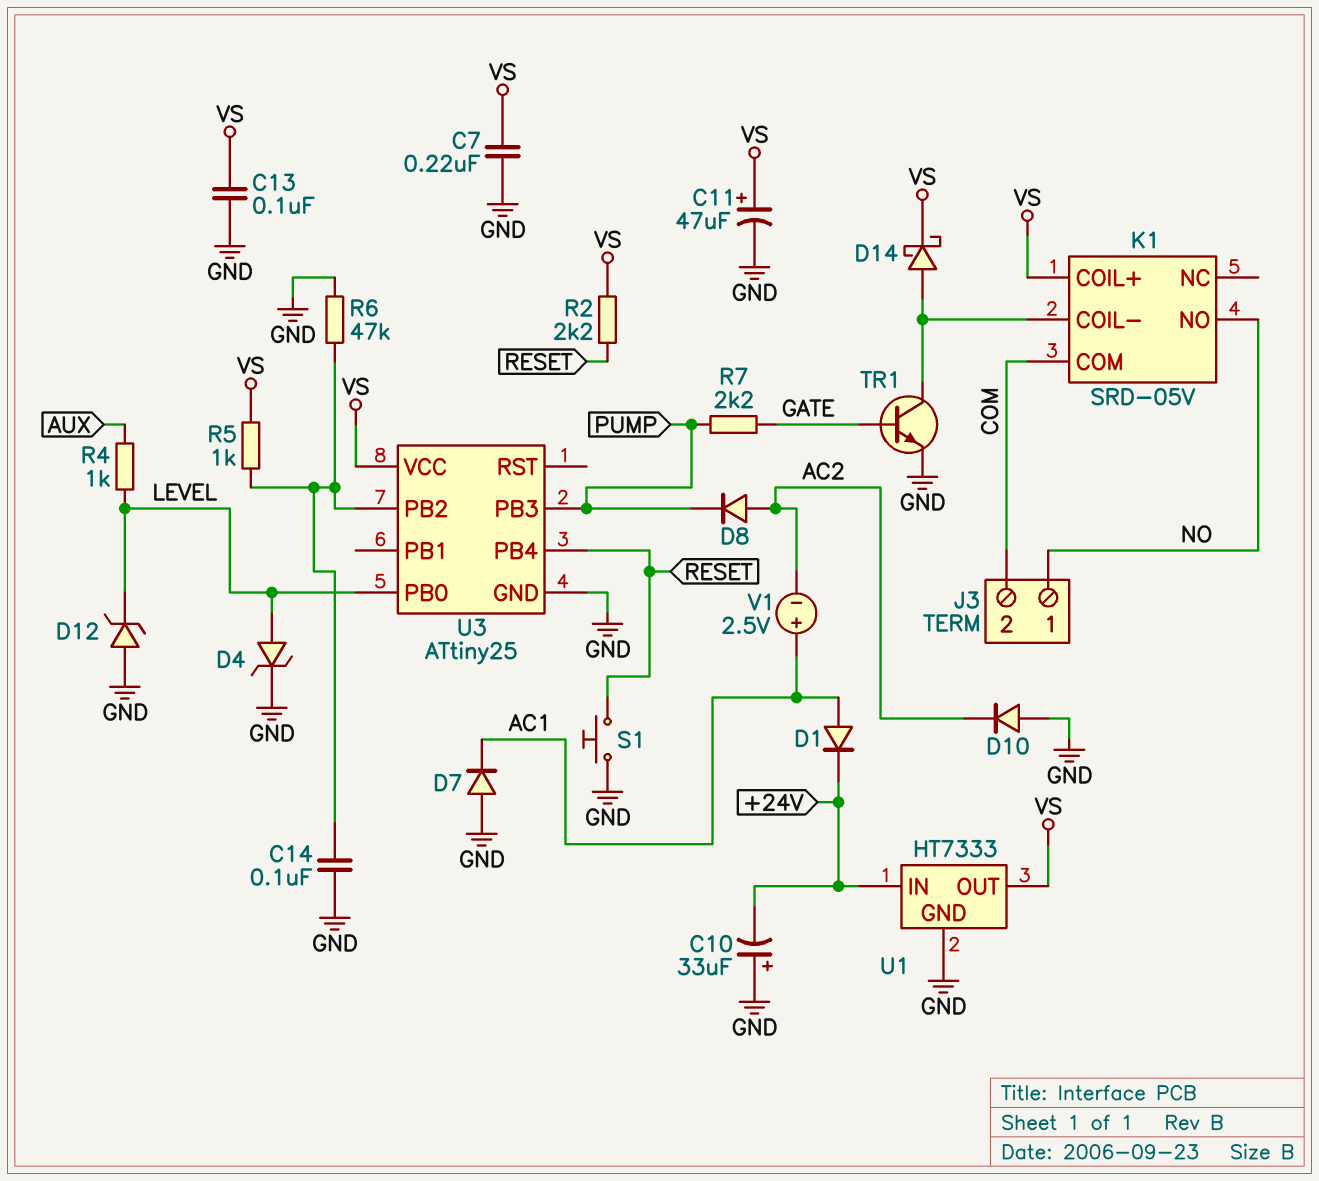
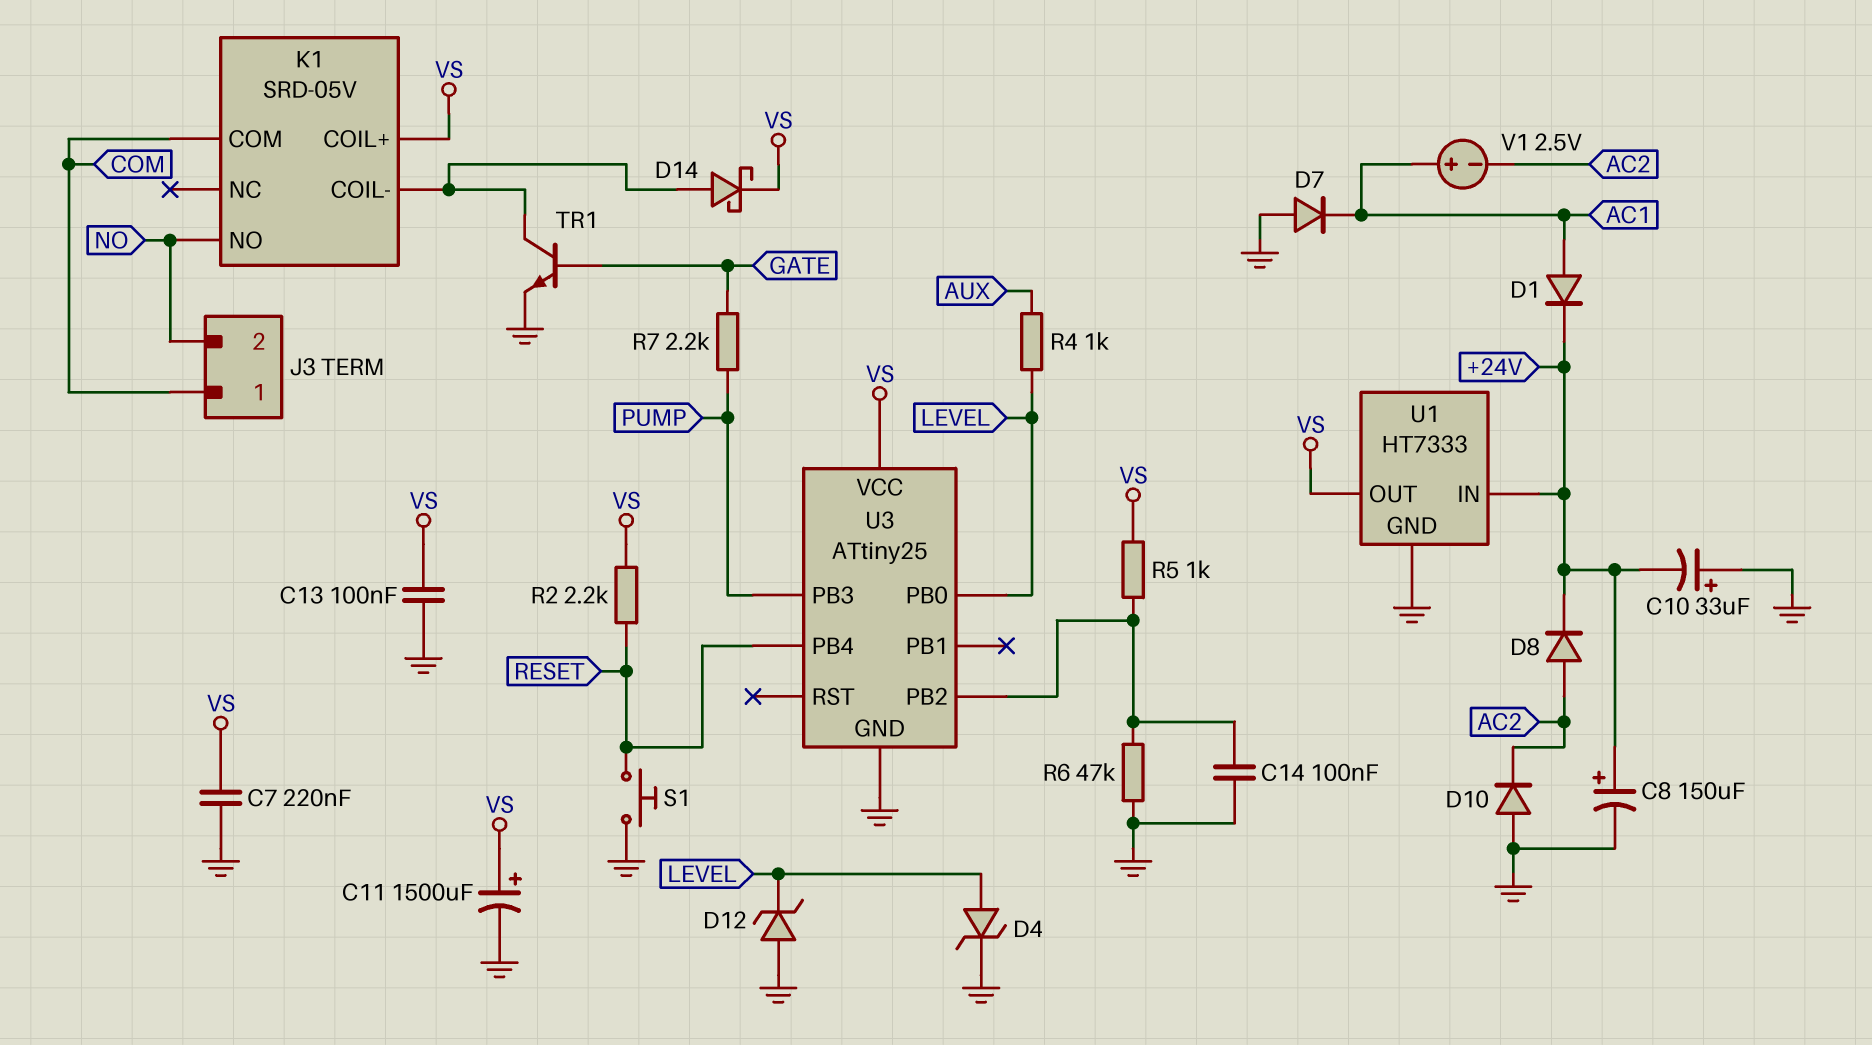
C8: none -> 150uF (plus +24V, minus GND)
C11: 47uF (plus VS, minus GND) -> 1500uF (plus VS, minus GND)
D8: diode (A AC2, K PUMP) -> diode (A AC2, K +24V)
J3 pin 1: NO -> COM
J3 pin 2: COM -> NO

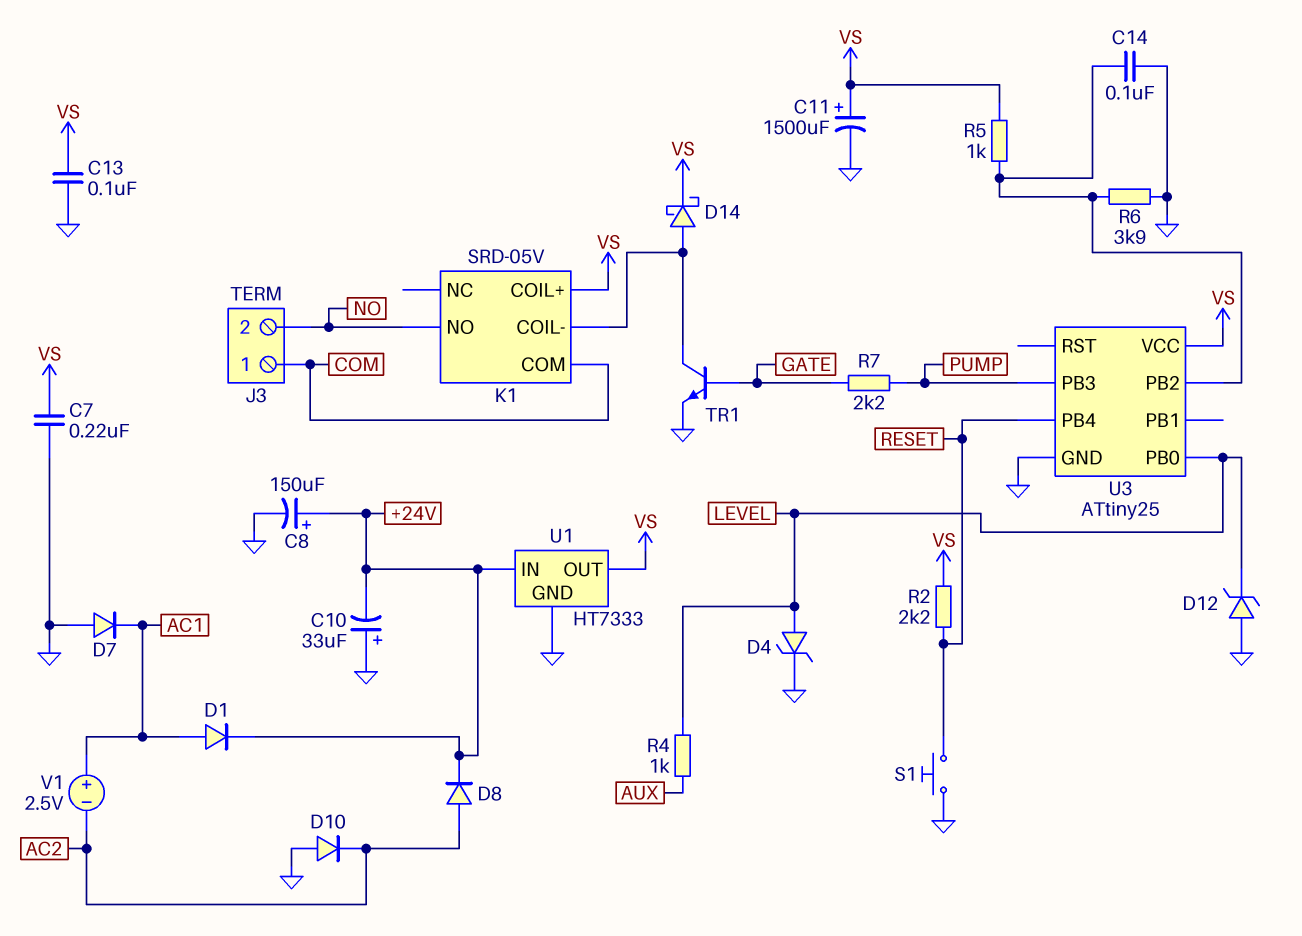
R6: 47k (GND, U3/PB2) -> 3.9k (GND, U3/PB2)

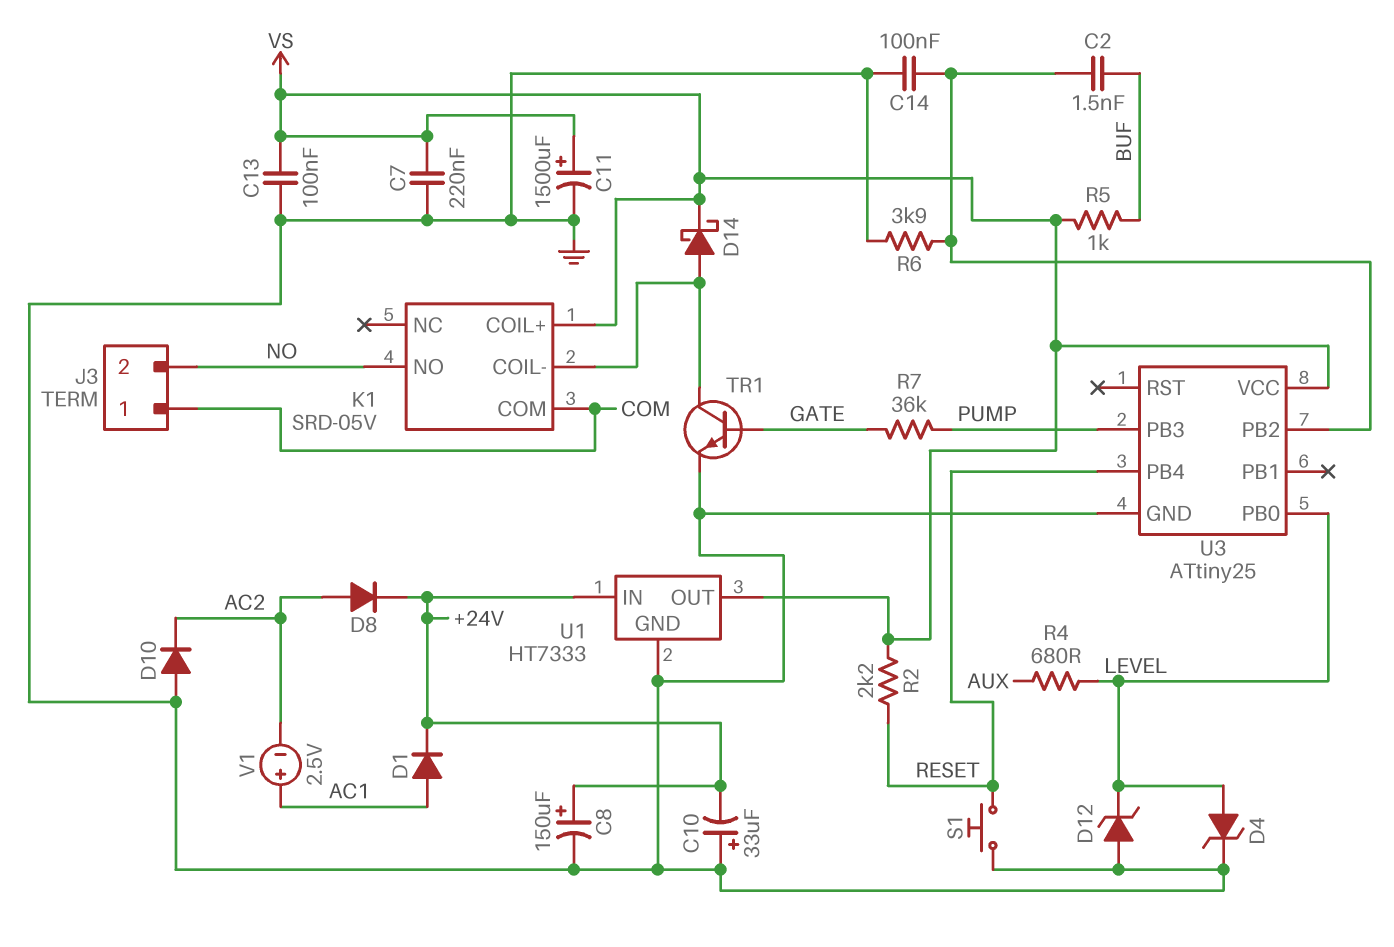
C2: none -> 1.5nF (BUF, U3/PB2)
D7: diode (A GND, K AC1) -> none
R4: 1k (AUX, LEVEL) -> 680 (AUX, LEVEL)
R5: 1k (U3/PB2, VS) -> 1k (BUF, VS)
R7: 2.2k (GATE, PUMP) -> 36k (GATE, PUMP)

